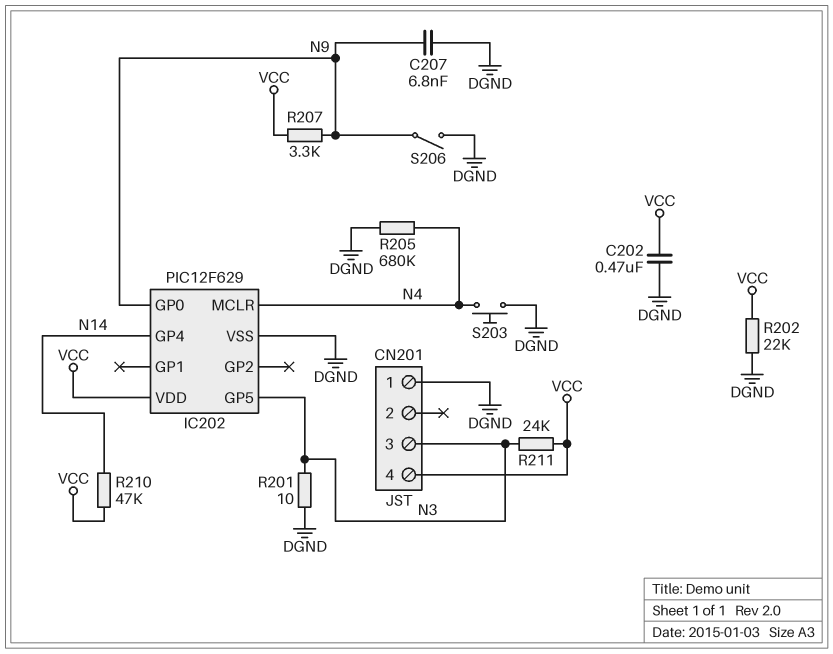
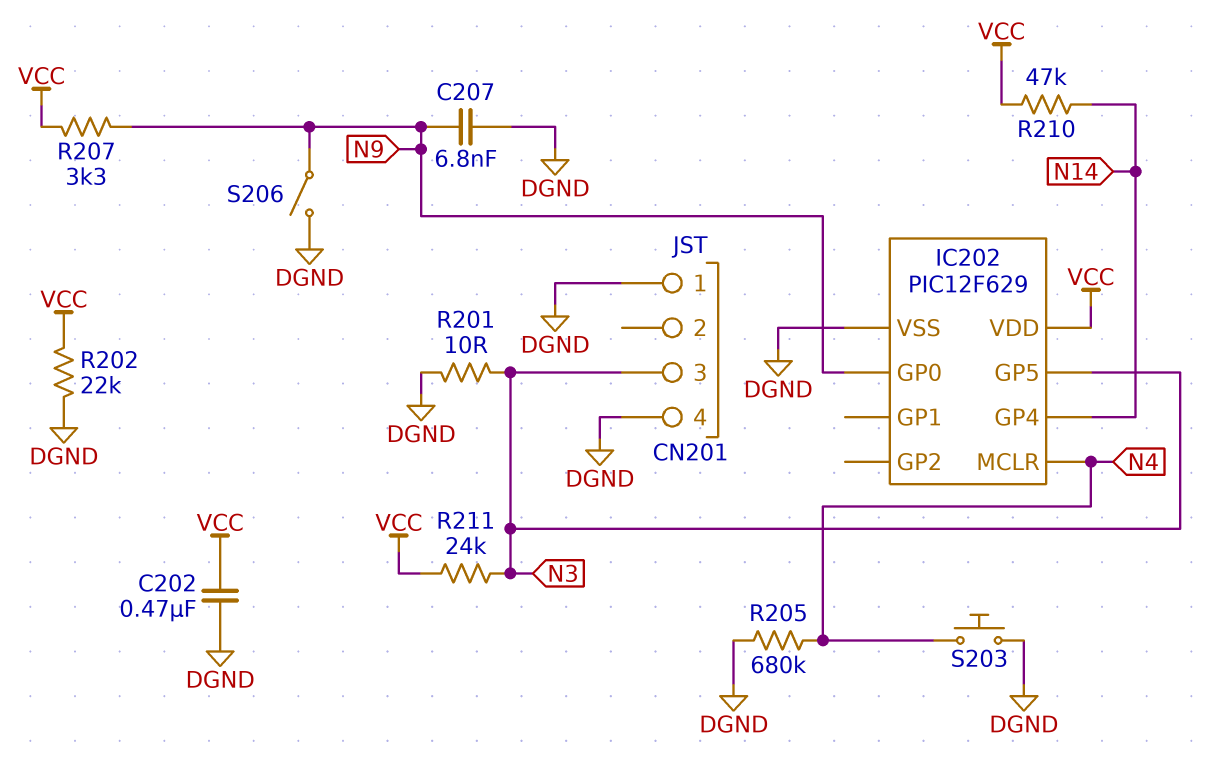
CN201 pin 4: VCC -> DGND

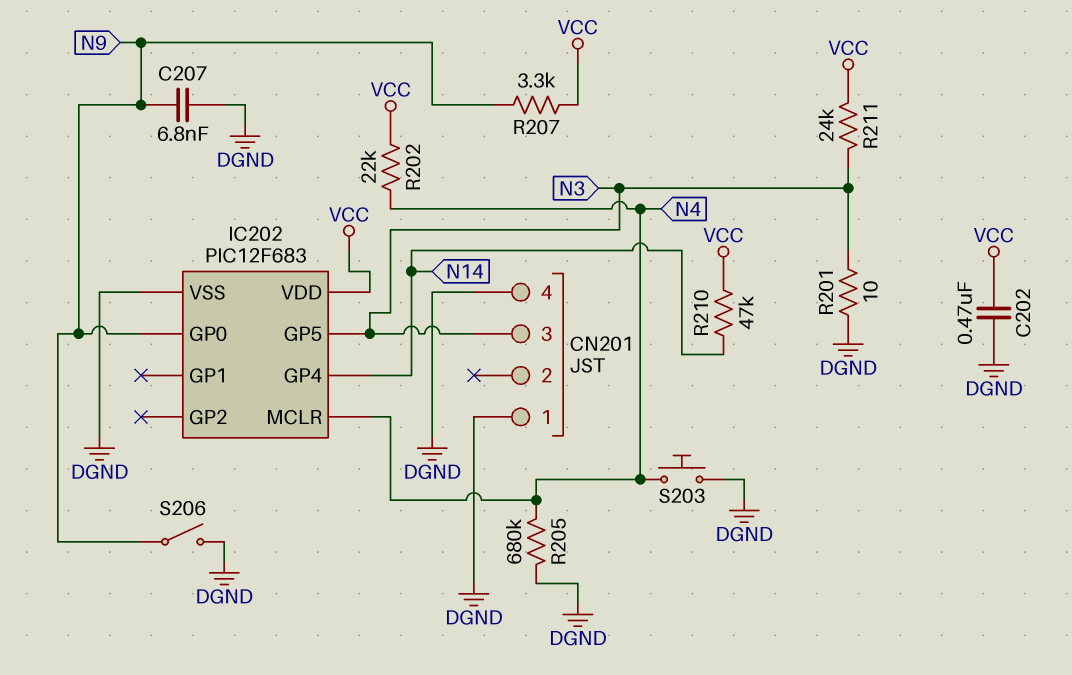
IC202: PIC12F629 -> PIC12F683
R202: 22k (DGND, VCC) -> 22k (N4, VCC)

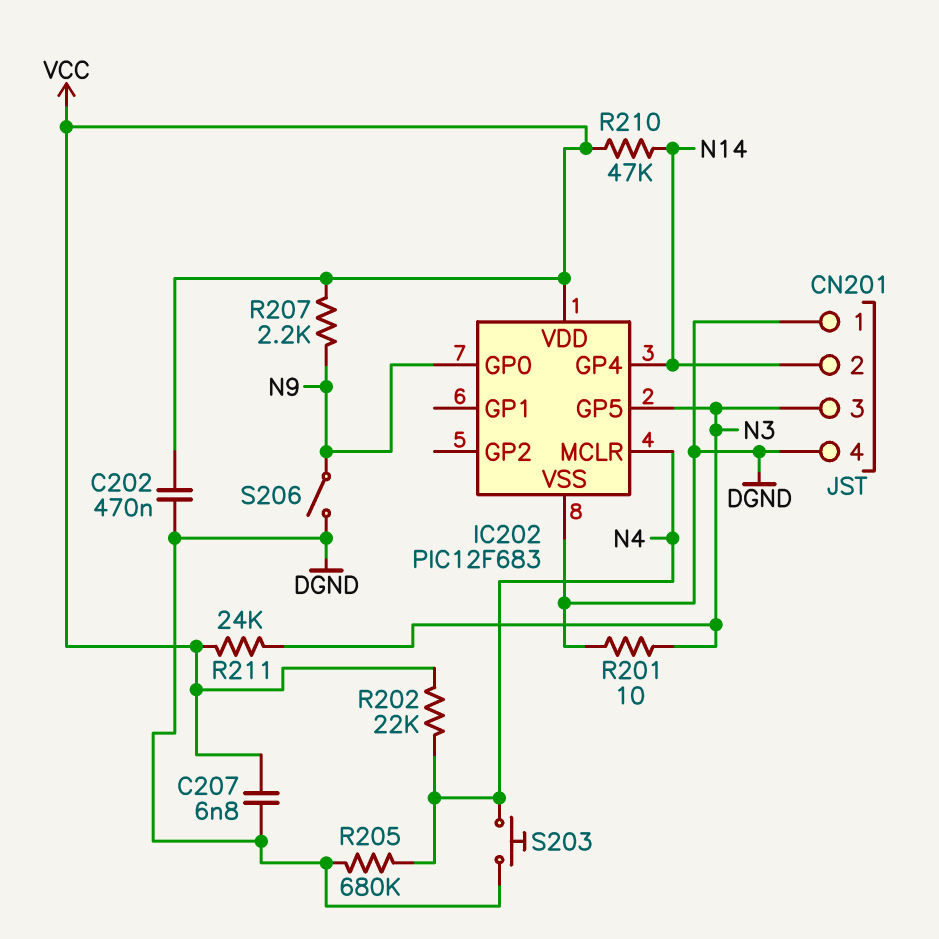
C207: 6.8nF (DGND, N9) -> 6.8nF (DGND, VCC)
CN201 pin 2: none -> N14
R207: 3.3k (N9, VCC) -> 2.2k (N9, VCC)

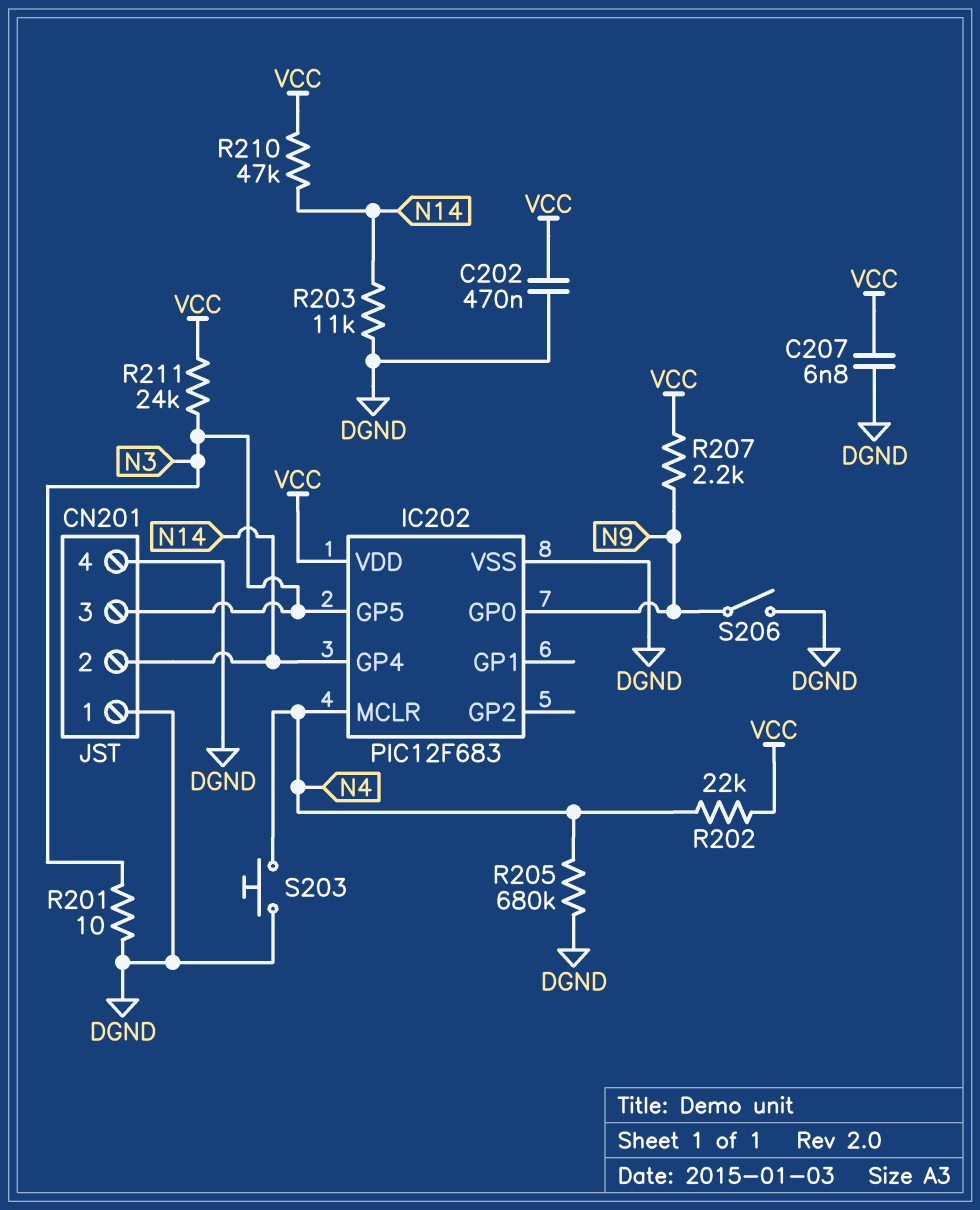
R203: none -> 11k (DGND, N14)

